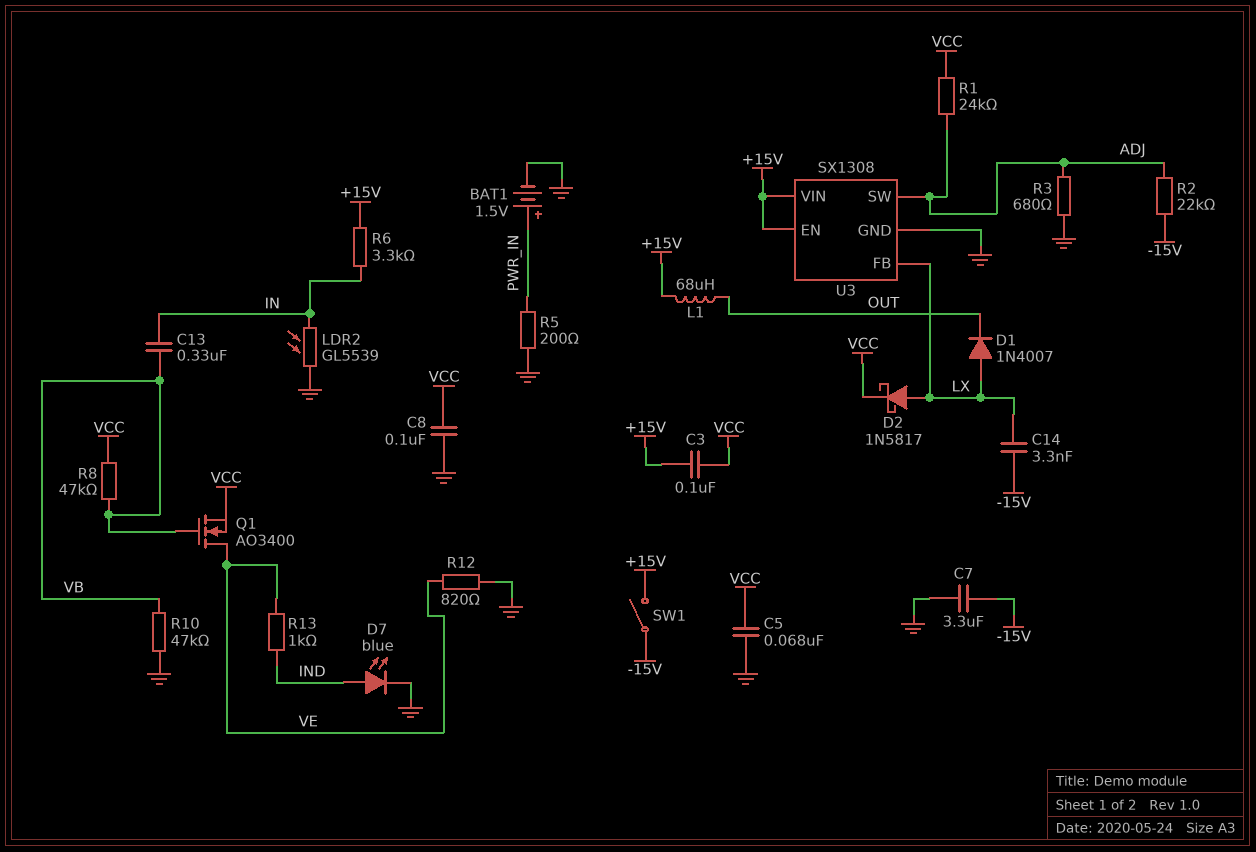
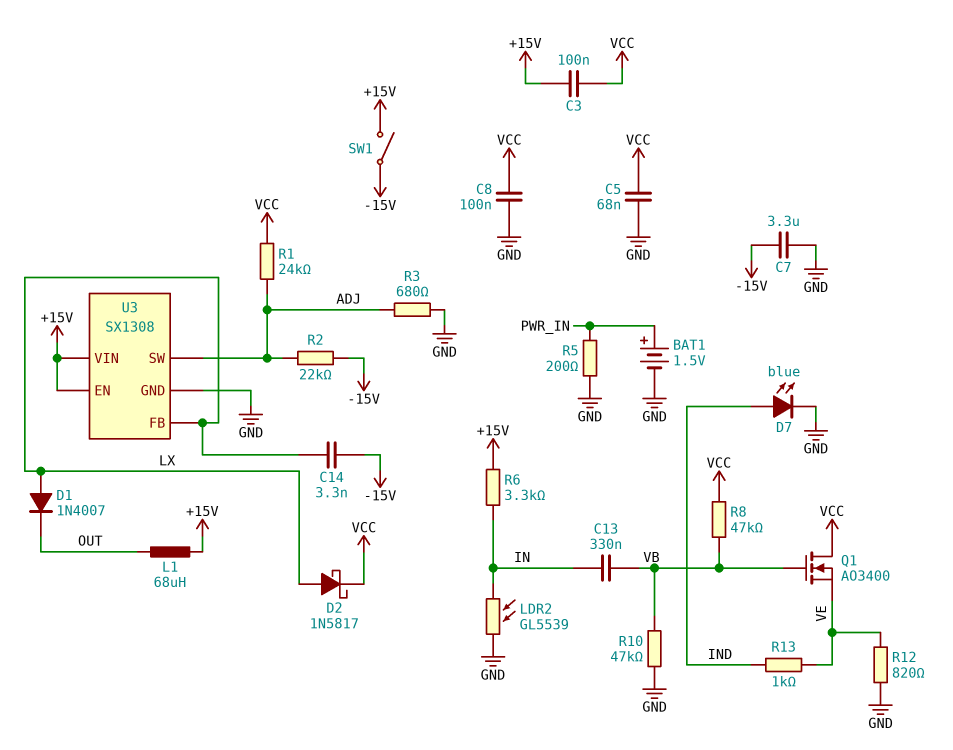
Q1: NMOS AO3400 (G VB, D VE, S VCC) -> NMOS AO3400 (G VB, D VCC, S VE)

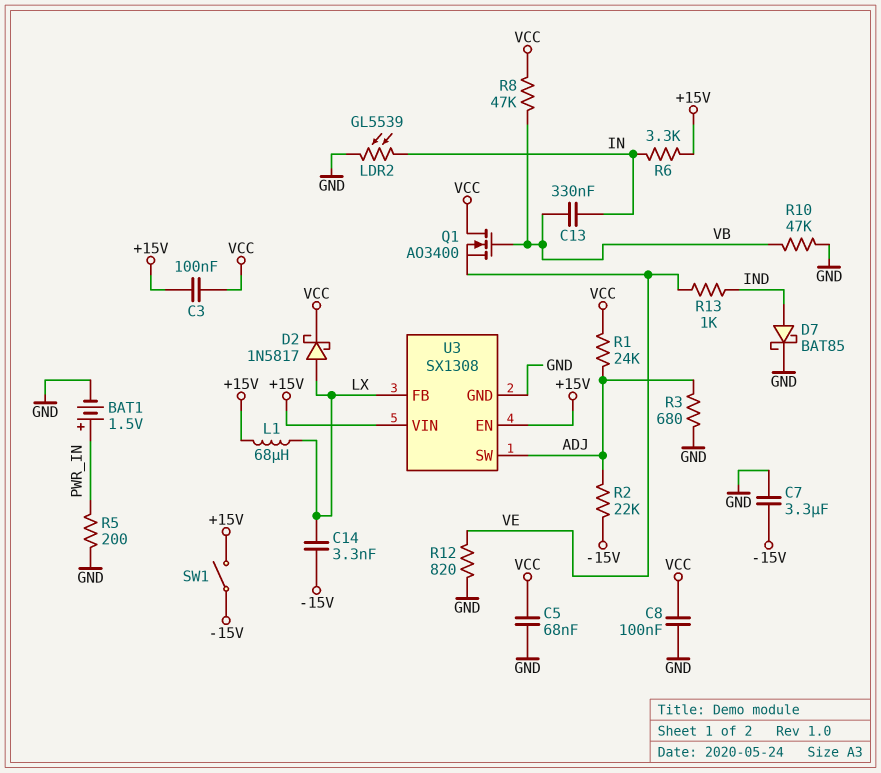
D1: diode 1N4007 (A LX, K OUT) -> none
D7: LED blue (A IND, K GND) -> schottky BAT85 (A IND, K GND)
L1: 68uH (+15V, OUT) -> 68uH (+15V, LX)

